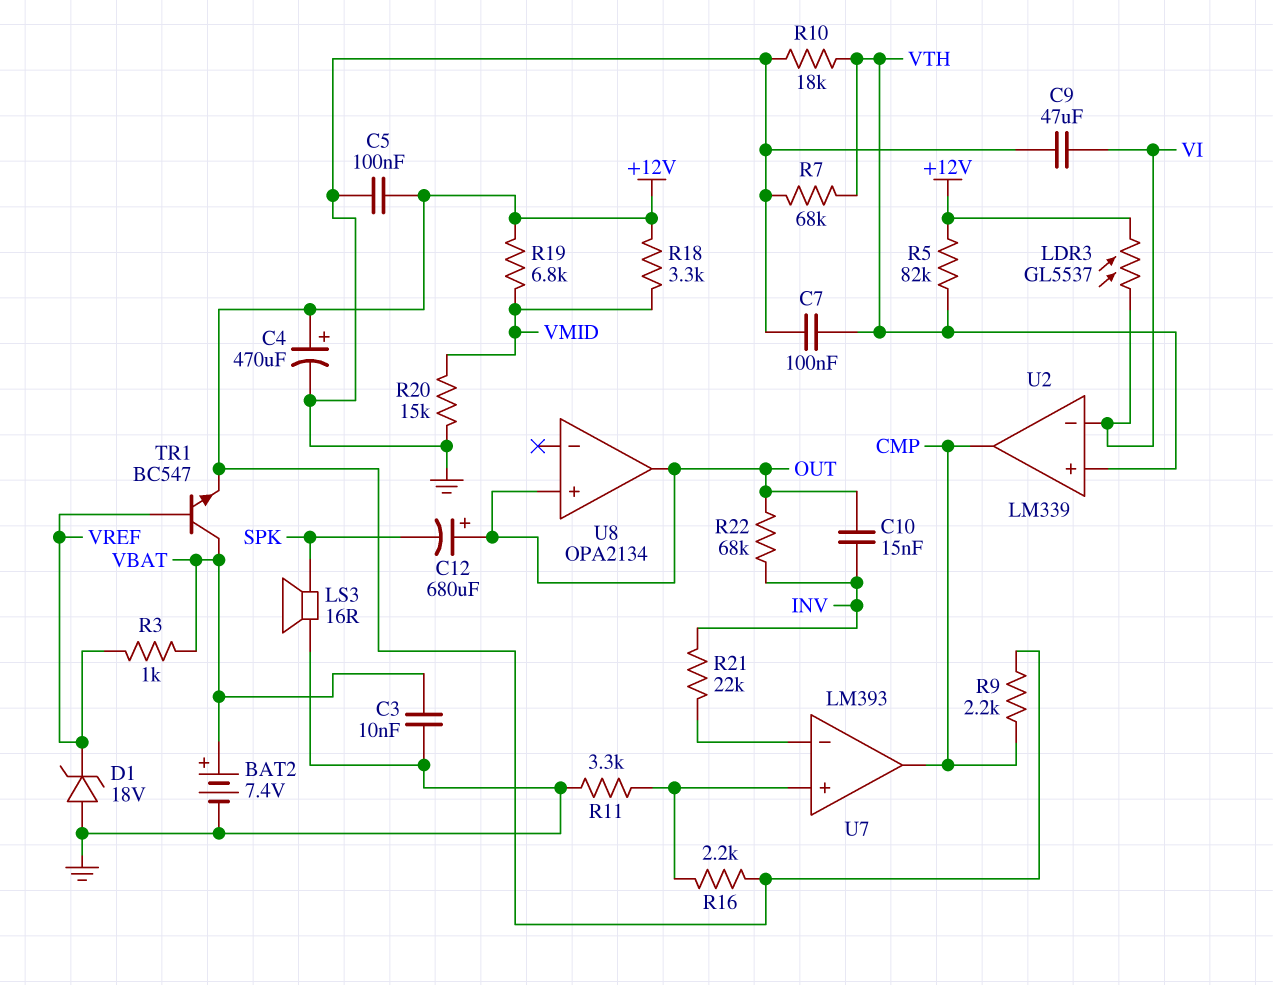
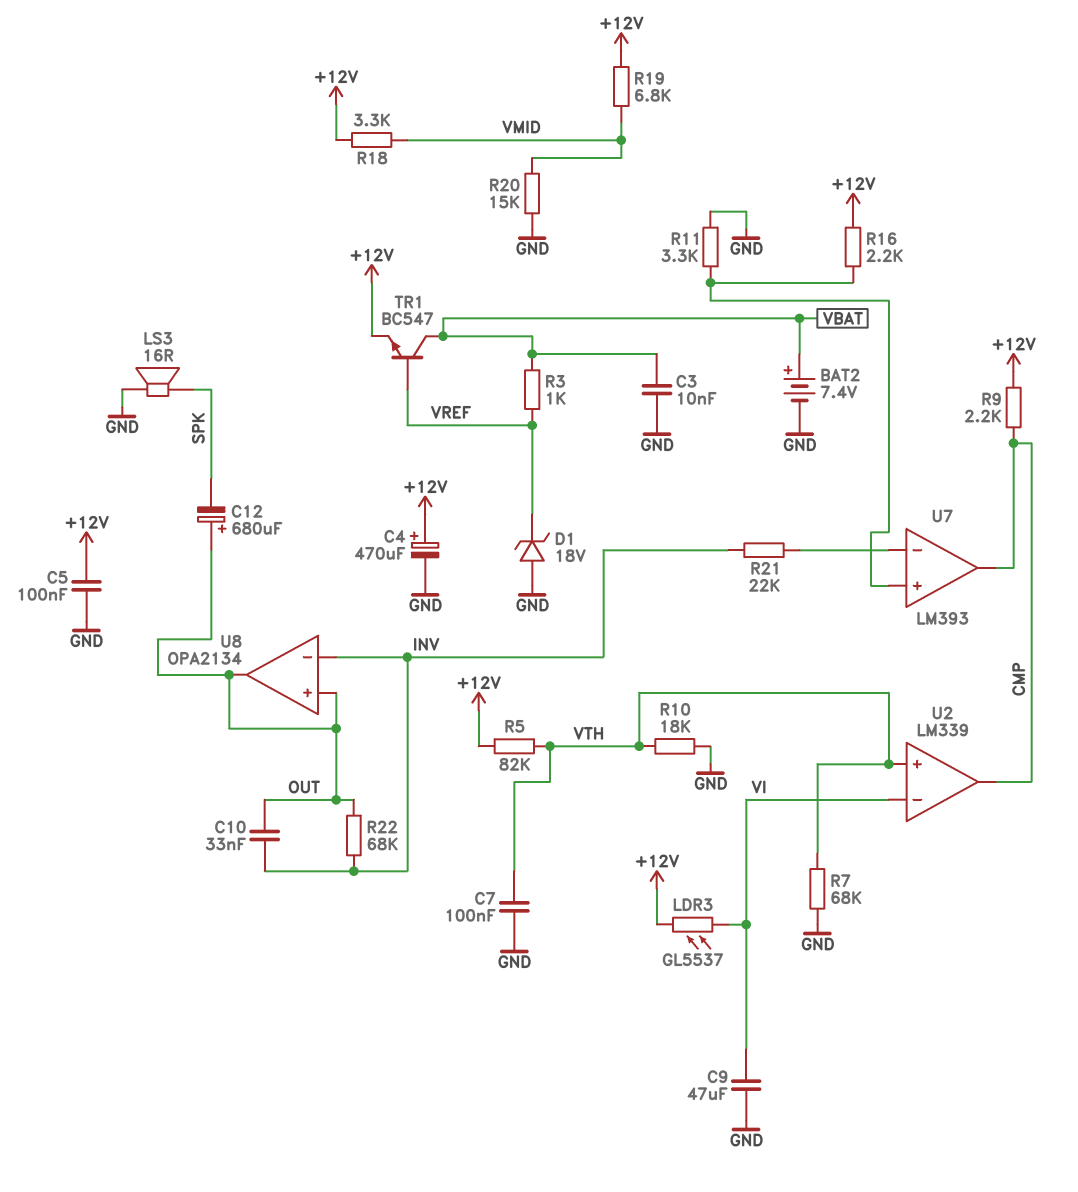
C10: 15nF (INV, OUT) -> 33nF (INV, OUT)
U8 pin in-: none -> INV

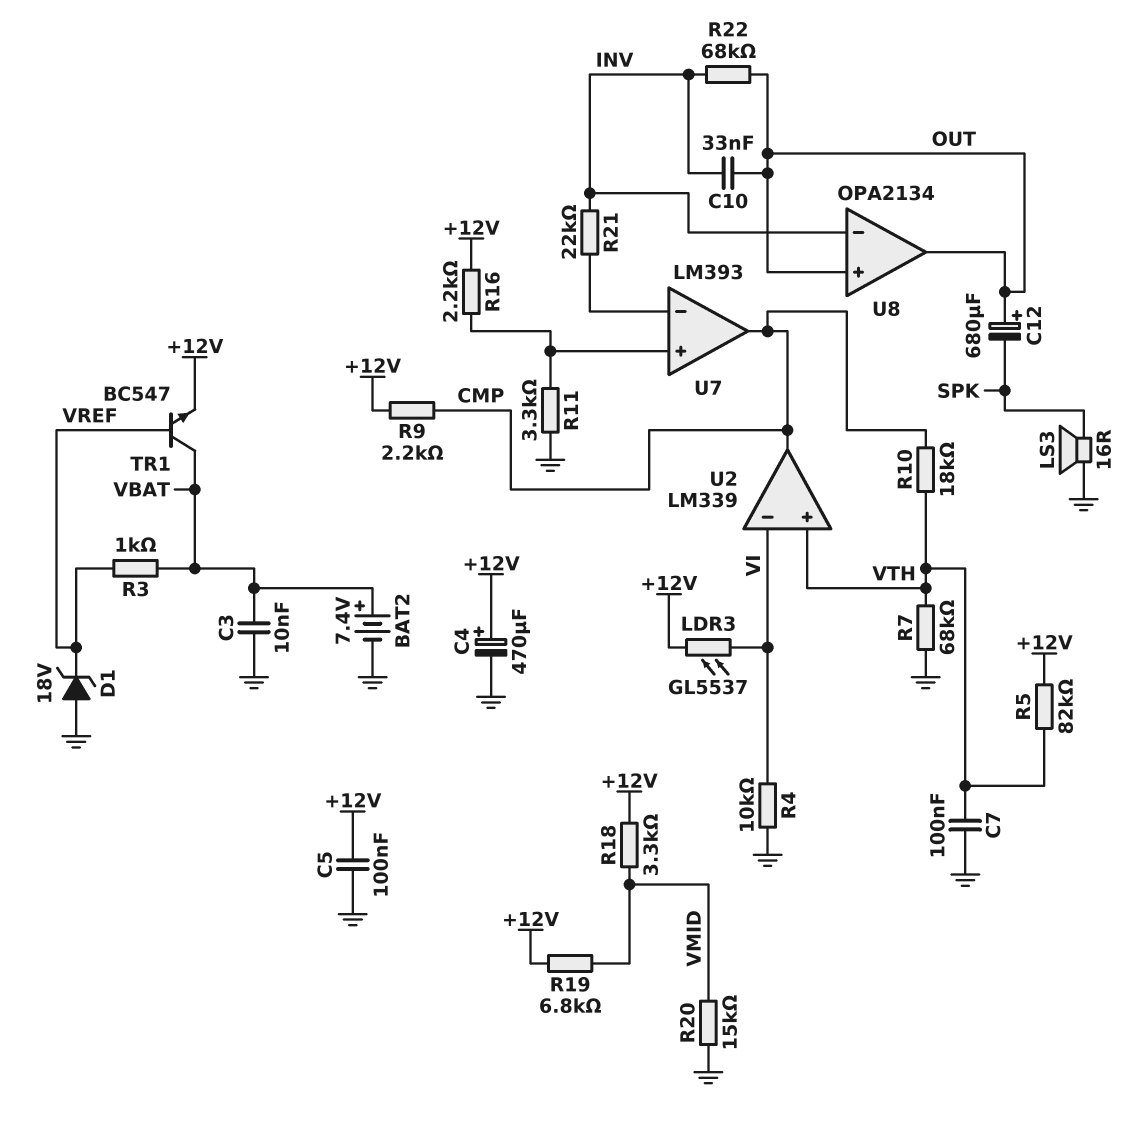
C9: 47uF (GND, VI) -> none
R4: none -> 10k (GND, VI)
R10: 18k (GND, VTH) -> 18k (CMP, VTH)

